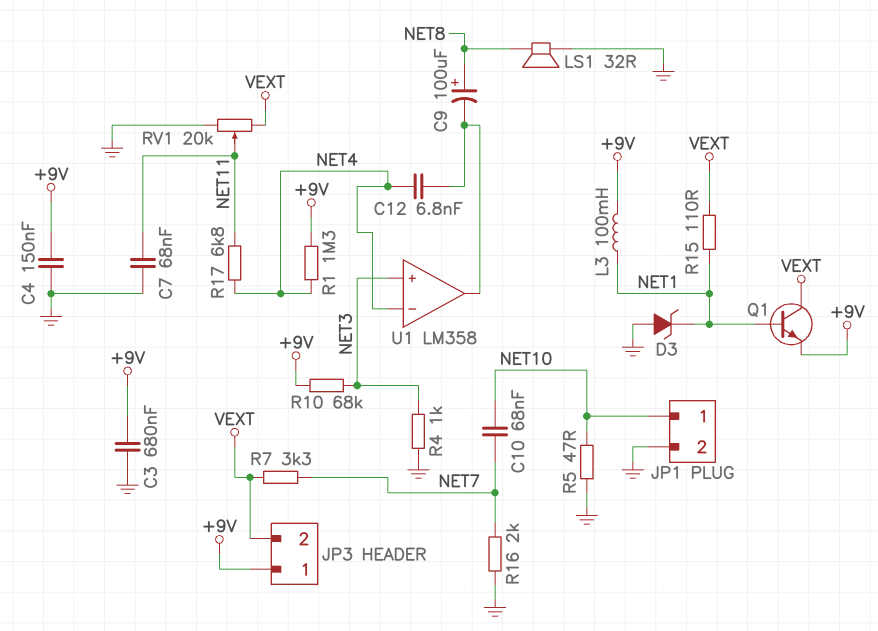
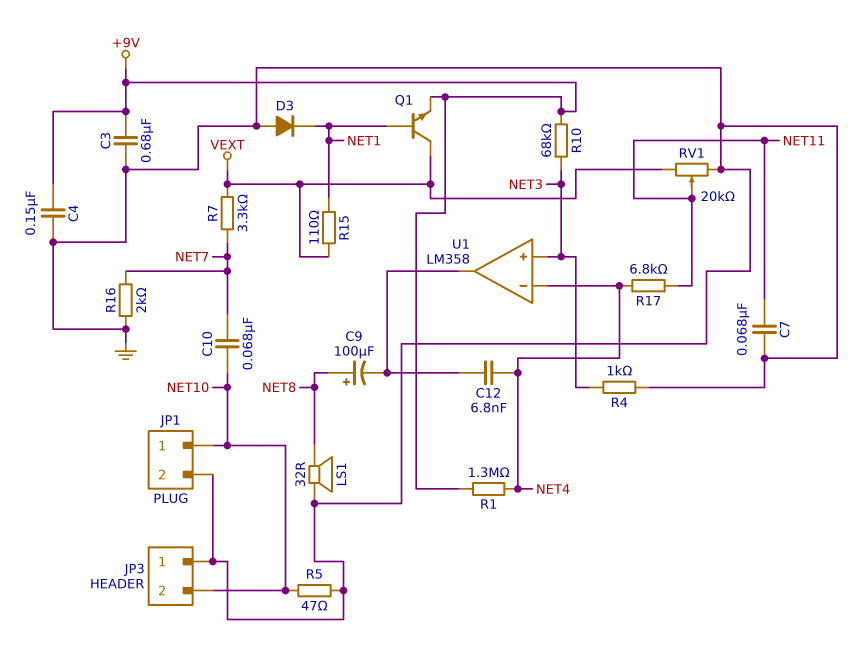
D3: zener (A GND, K NET1) -> diode (A GND, K NET1)
JP3 pin 1: +9V -> GND
JP3 pin 2: VEXT -> NET10
L3: 100mH (+9V, NET1) -> none

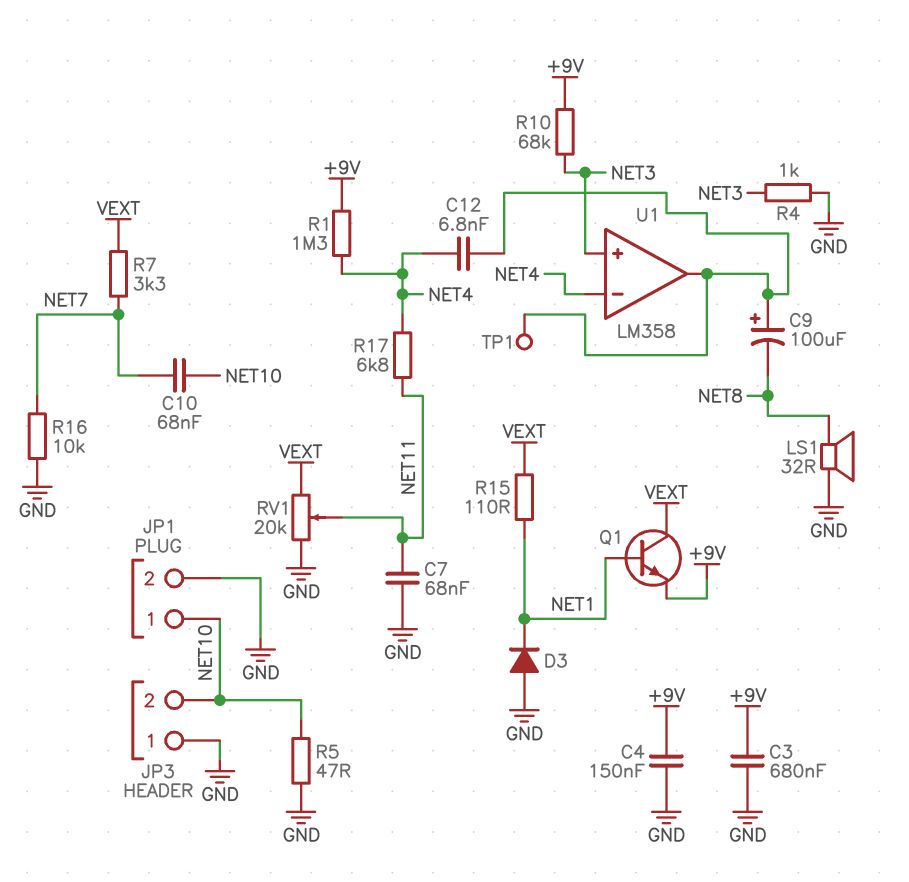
C9: 100uF (plus NET8, minus U1/out) -> 100uF (plus U1/out, minus NET8)
R16: 2k (GND, NET7) -> 10k (GND, NET7)
TP1: none -> test point (U1/out)

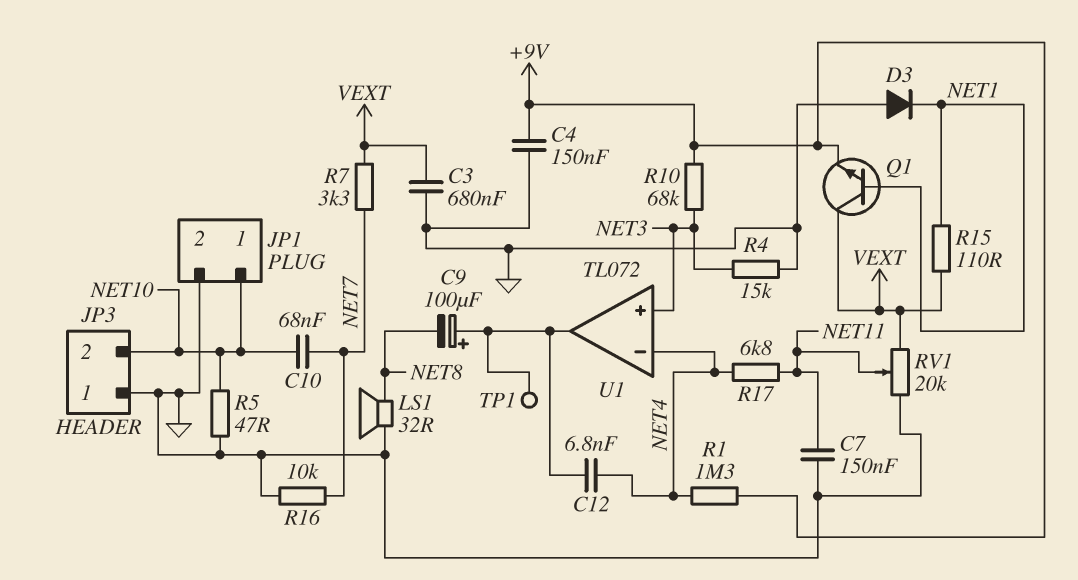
C3: 680nF (+9V, GND) -> 680nF (GND, VEXT)
C7: 68nF (GND, NET11) -> 150nF (GND, NET11)
R4: 1k (GND, NET3) -> 15k (GND, NET3)
U1: LM358 -> TL072

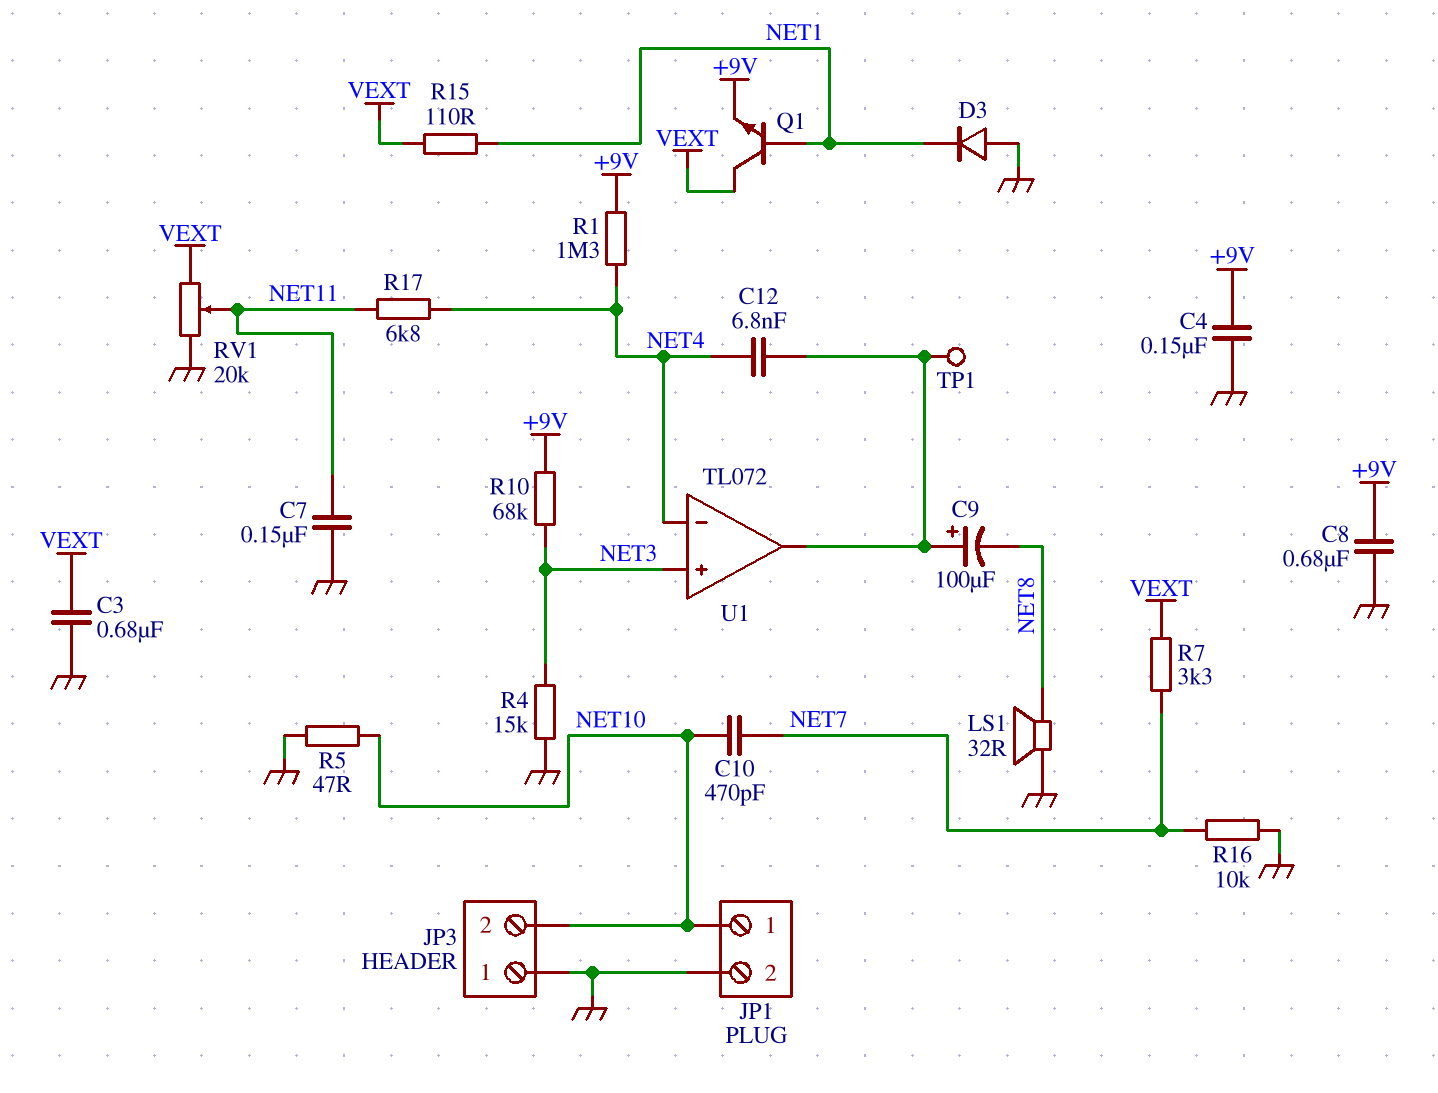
C8: none -> 680nF (+9V, GND)
C10: 68nF (NET7, NET10) -> 470pF (NET7, NET10)

